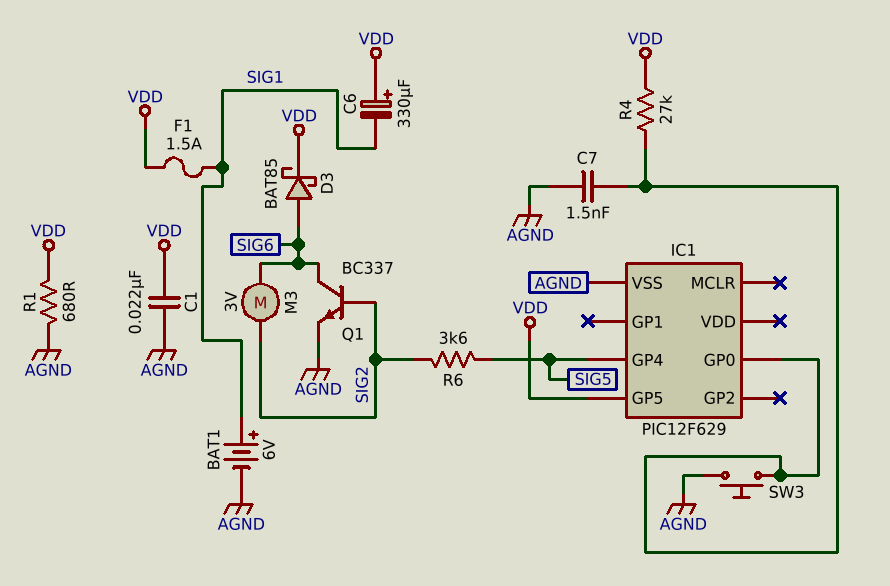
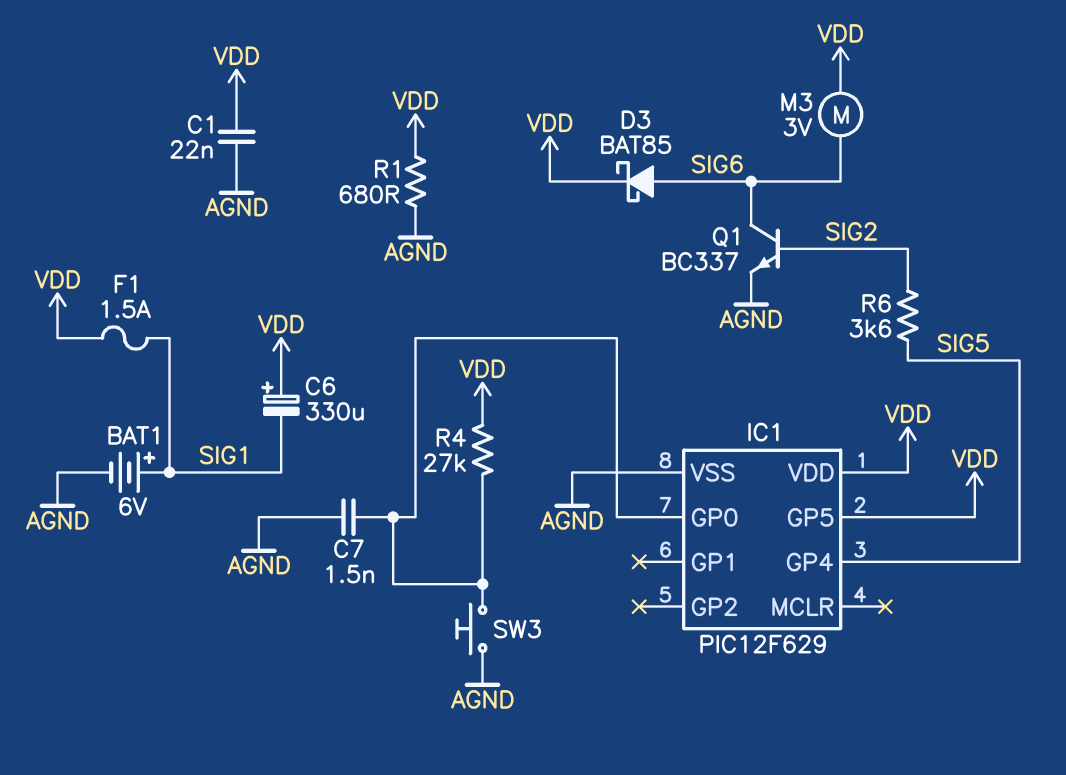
IC1 pin VDD: none -> VDD
M3: motor 3V (SIG2, SIG6) -> motor 3V (SIG6, VDD)

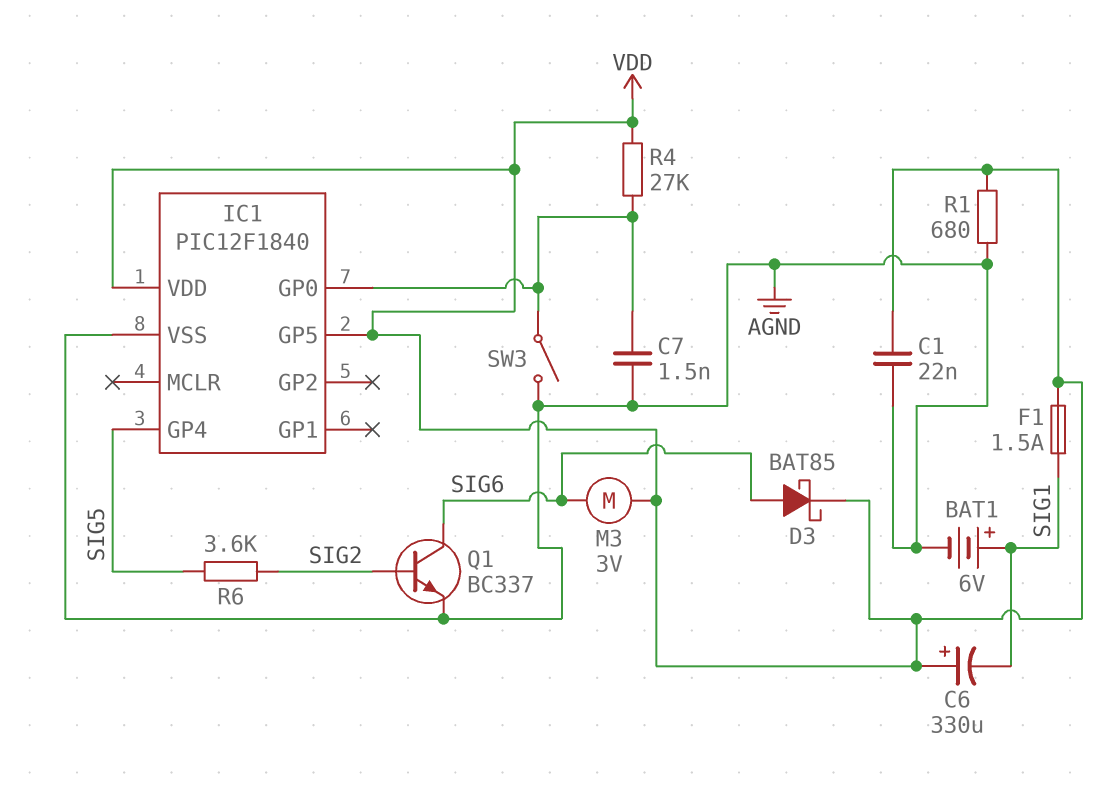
IC1: PIC12F629 -> PIC12F1840
SW3: button (AGND, IC1/GP0) -> switch (AGND, IC1/GP0)

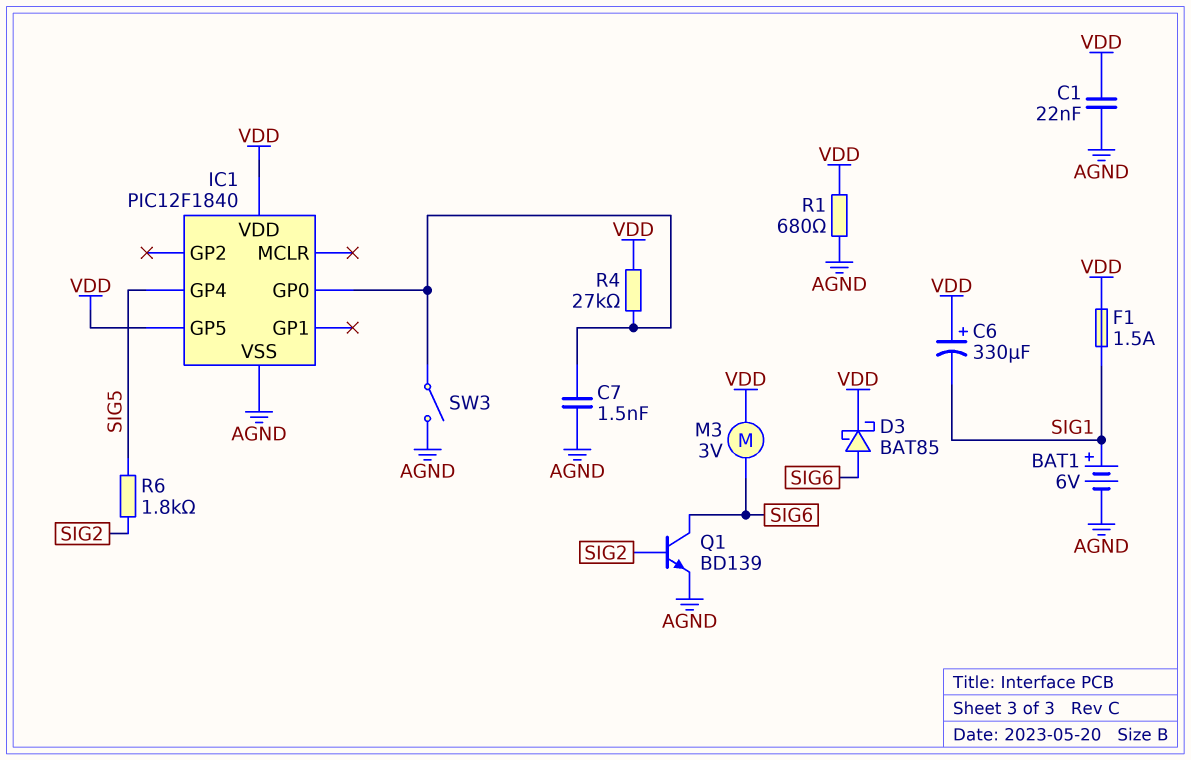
Q1: NPN BC337 (B SIG2, C SIG6, E AGND) -> NPN BD139 (B SIG2, C SIG6, E AGND)
R6: 3.6k (SIG2, SIG5) -> 1.8k (SIG2, SIG5)

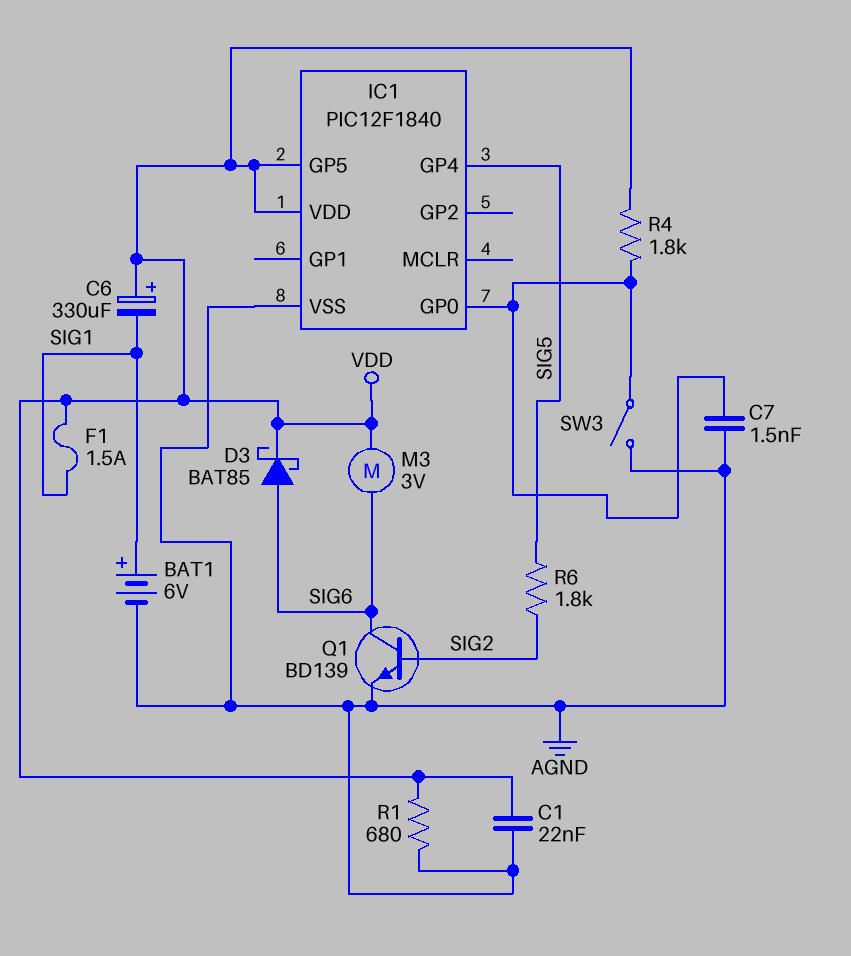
R4: 27k (IC1/GP0, VDD) -> 1.8k (IC1/GP0, VDD)

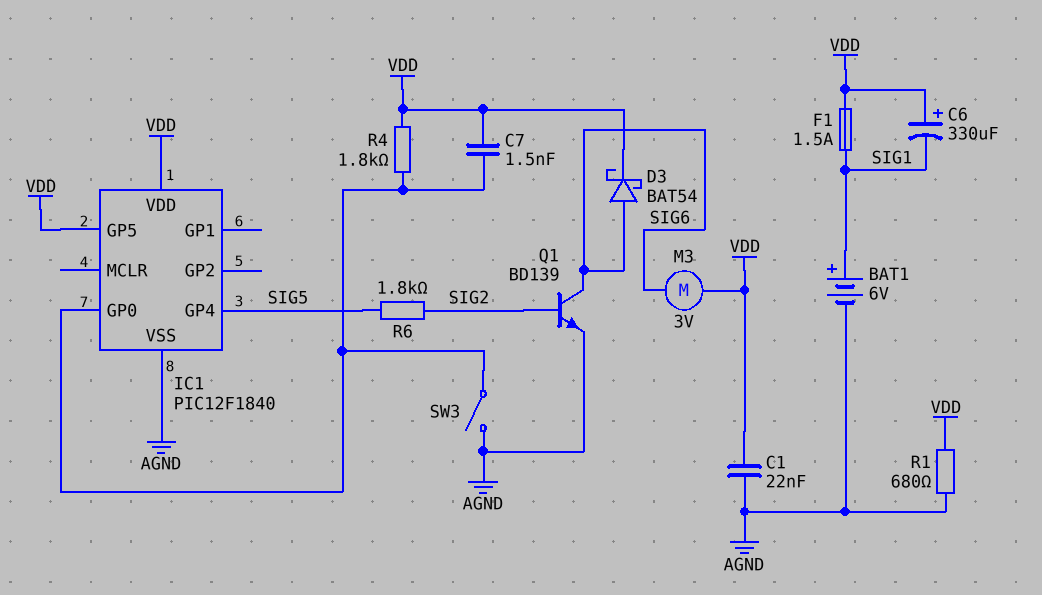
C7: 1.5nF (AGND, IC1/GP0) -> 1.5nF (IC1/GP0, VDD)
D3: schottky BAT85 (A SIG6, K VDD) -> schottky BAT54 (A SIG6, K VDD)

